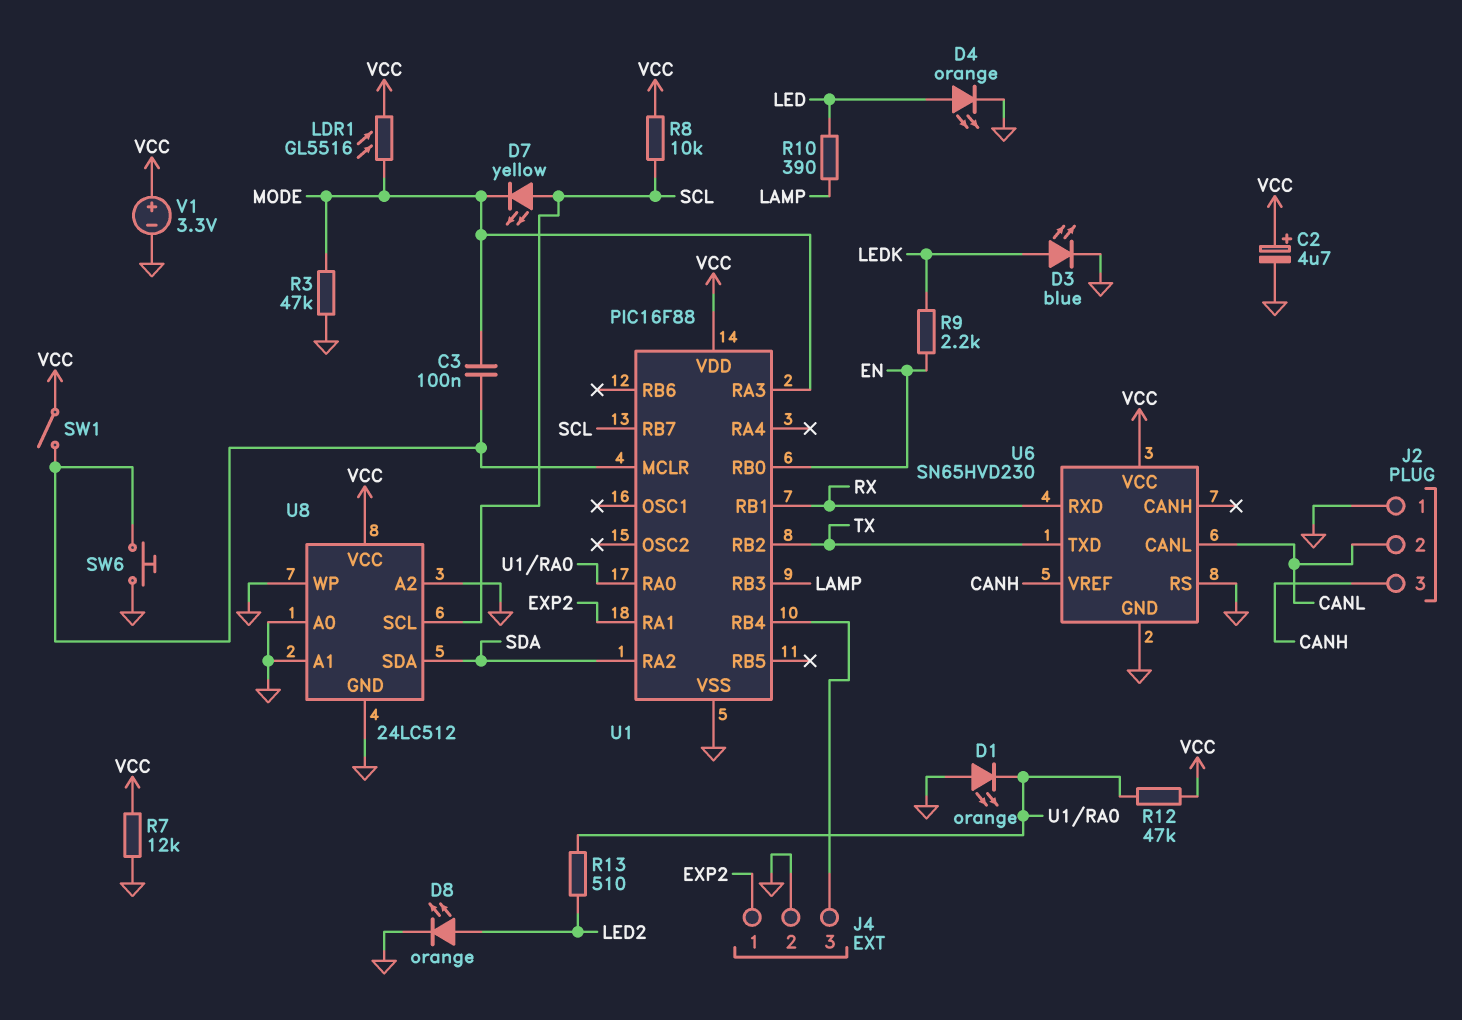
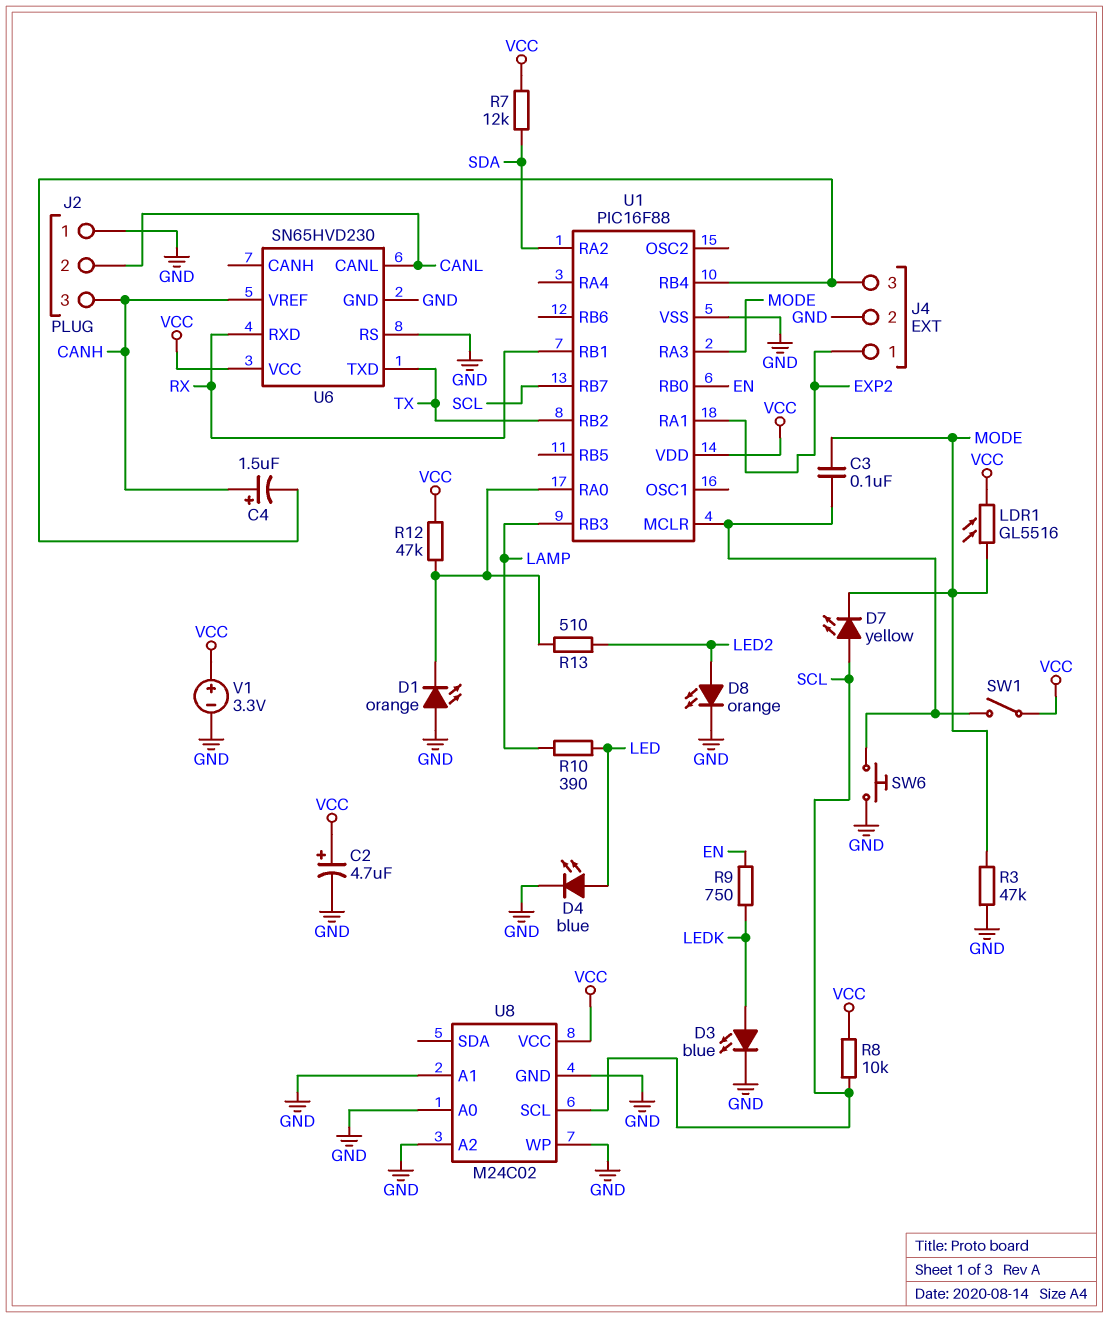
C4: none -> 1.5uF (plus CANH, minus J4/3)
D4: LED orange (A LED, K GND) -> LED blue (A LED, K GND)
R7: 12k (GND, VCC) -> 12k (SDA, VCC)
R9: 2.2k (EN, LEDK) -> 750 (EN, LEDK)
U8: 24LC512 -> M24C02
U8 pin SDA: SDA -> none

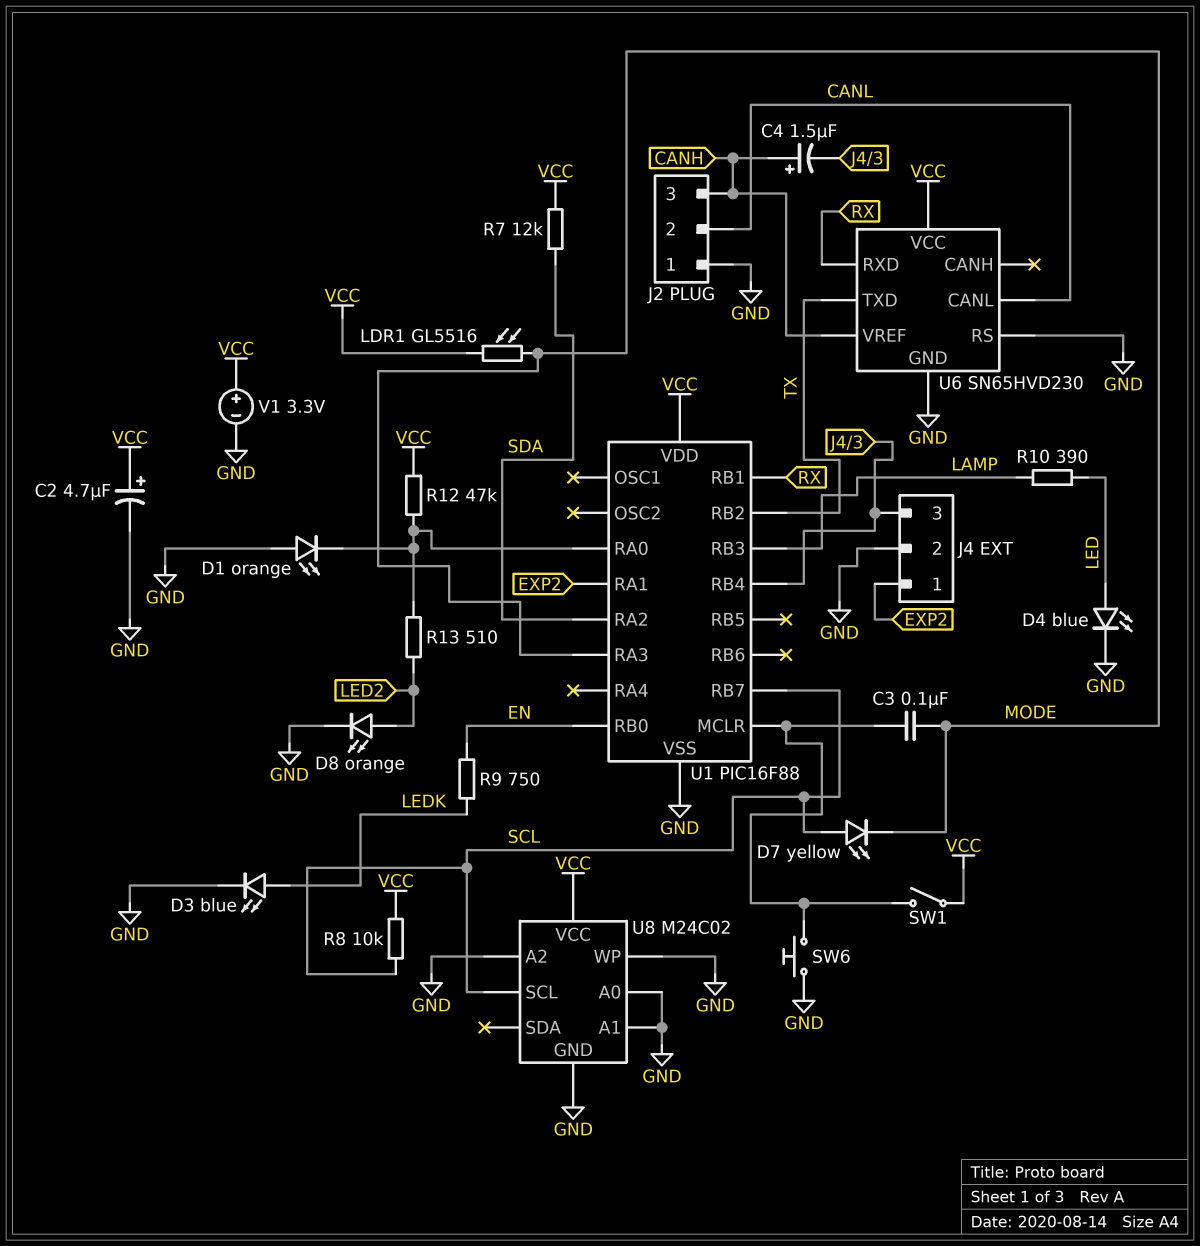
R3: 47k (GND, MODE) -> none

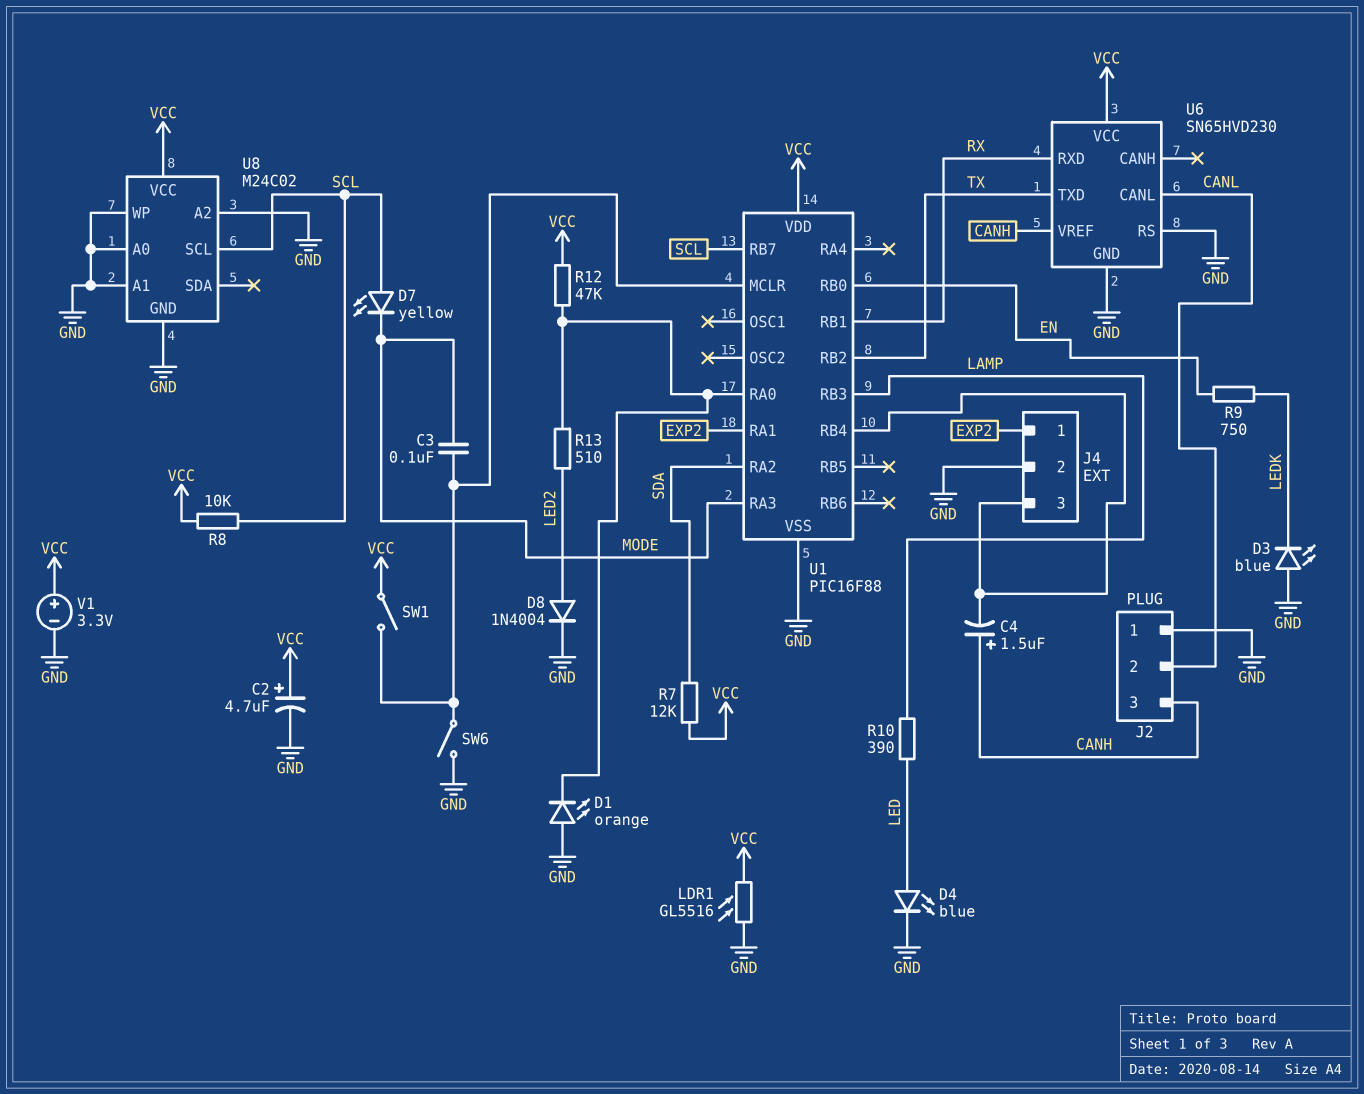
D3: LED blue (A LEDK, K GND) -> LED blue (A GND, K LEDK)
D8: LED orange (A LED2, K GND) -> diode 1N4004 (A LED2, K GND)
LDR1: GL5516 (MODE, VCC) -> GL5516 (GND, VCC)
SW6: button (GND, U1/MCLR) -> switch (GND, U1/MCLR)

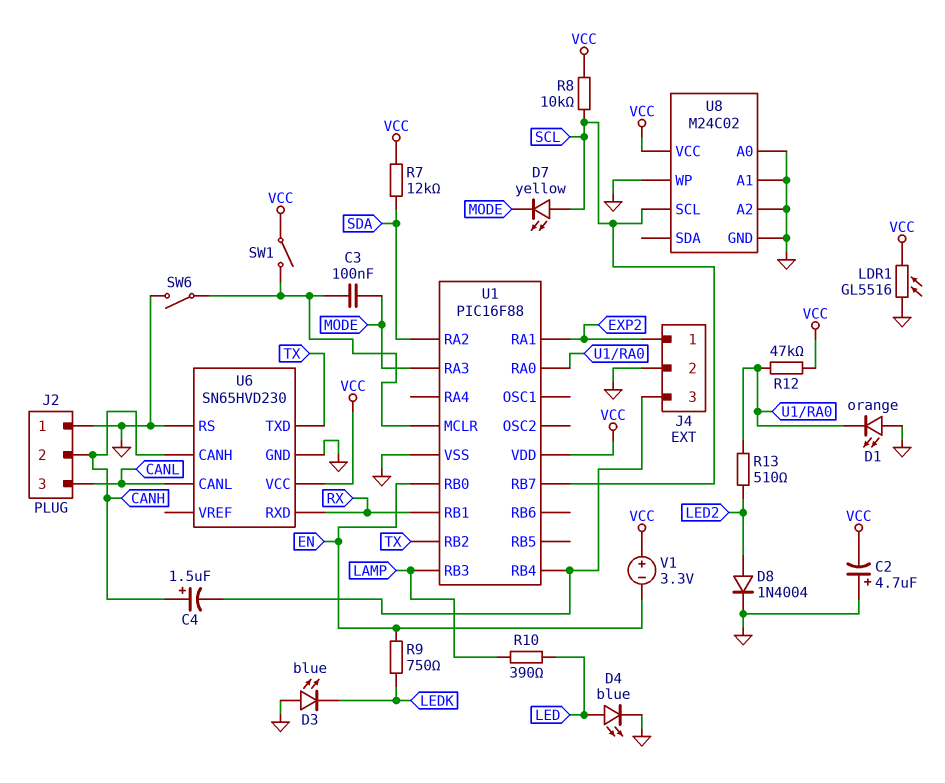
C2: 4.7uF (plus VCC, minus GND) -> 4.7uF (plus GND, minus VCC)
J2 pin 2: CANL -> CANH
J2 pin 3: CANH -> CANL
U6 pin CANH: none -> CANH
U6 pin VREF: CANH -> none
V1: 3.3V (plus VCC, minus GND) -> 3.3V (plus VCC, minus EN)

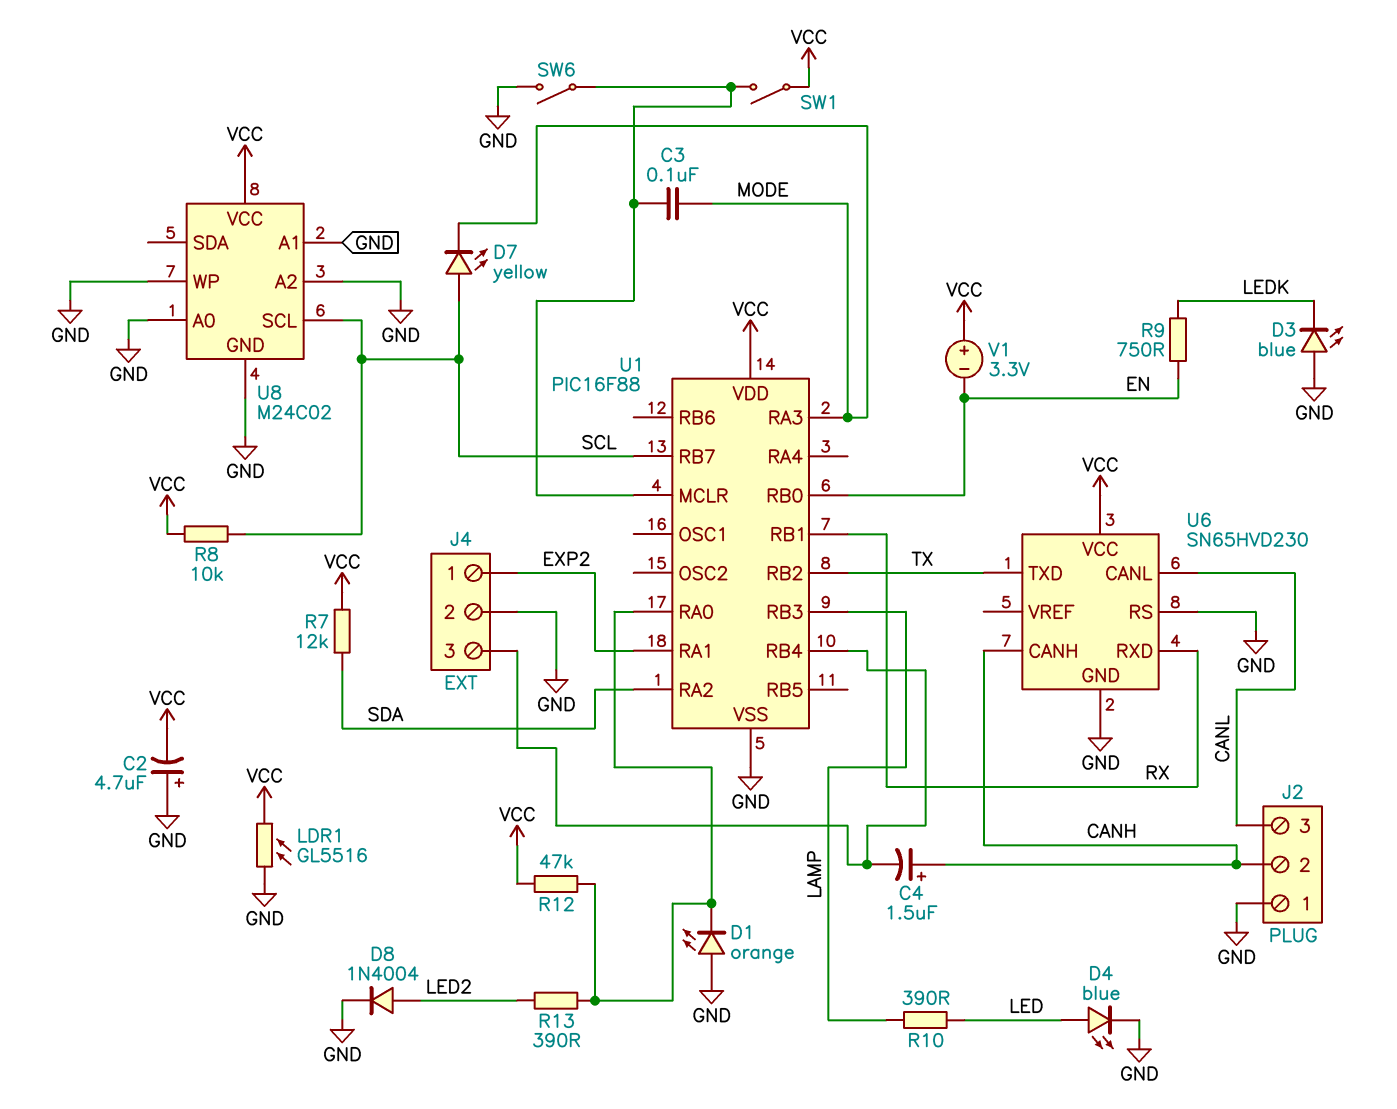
R13: 510 (LED2, U1/RA0) -> 390 (LED2, U1/RA0)

